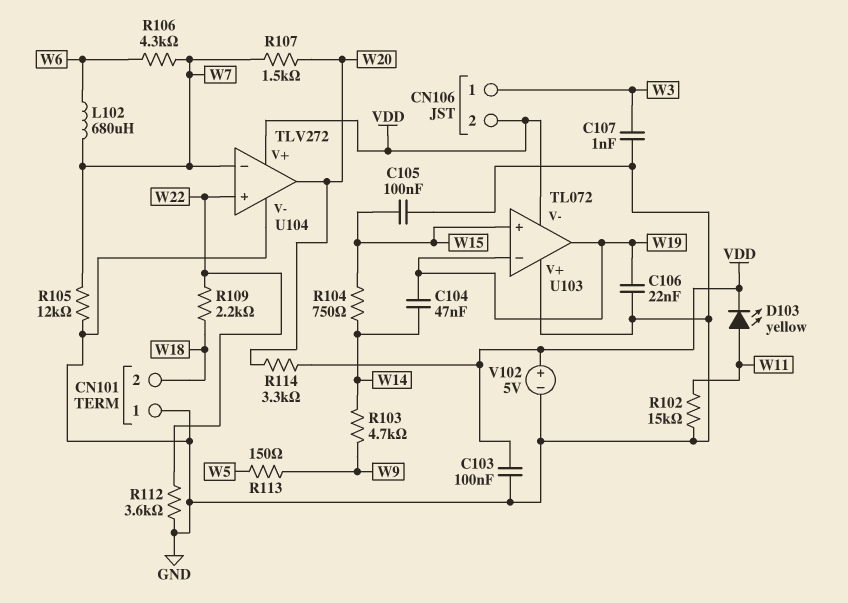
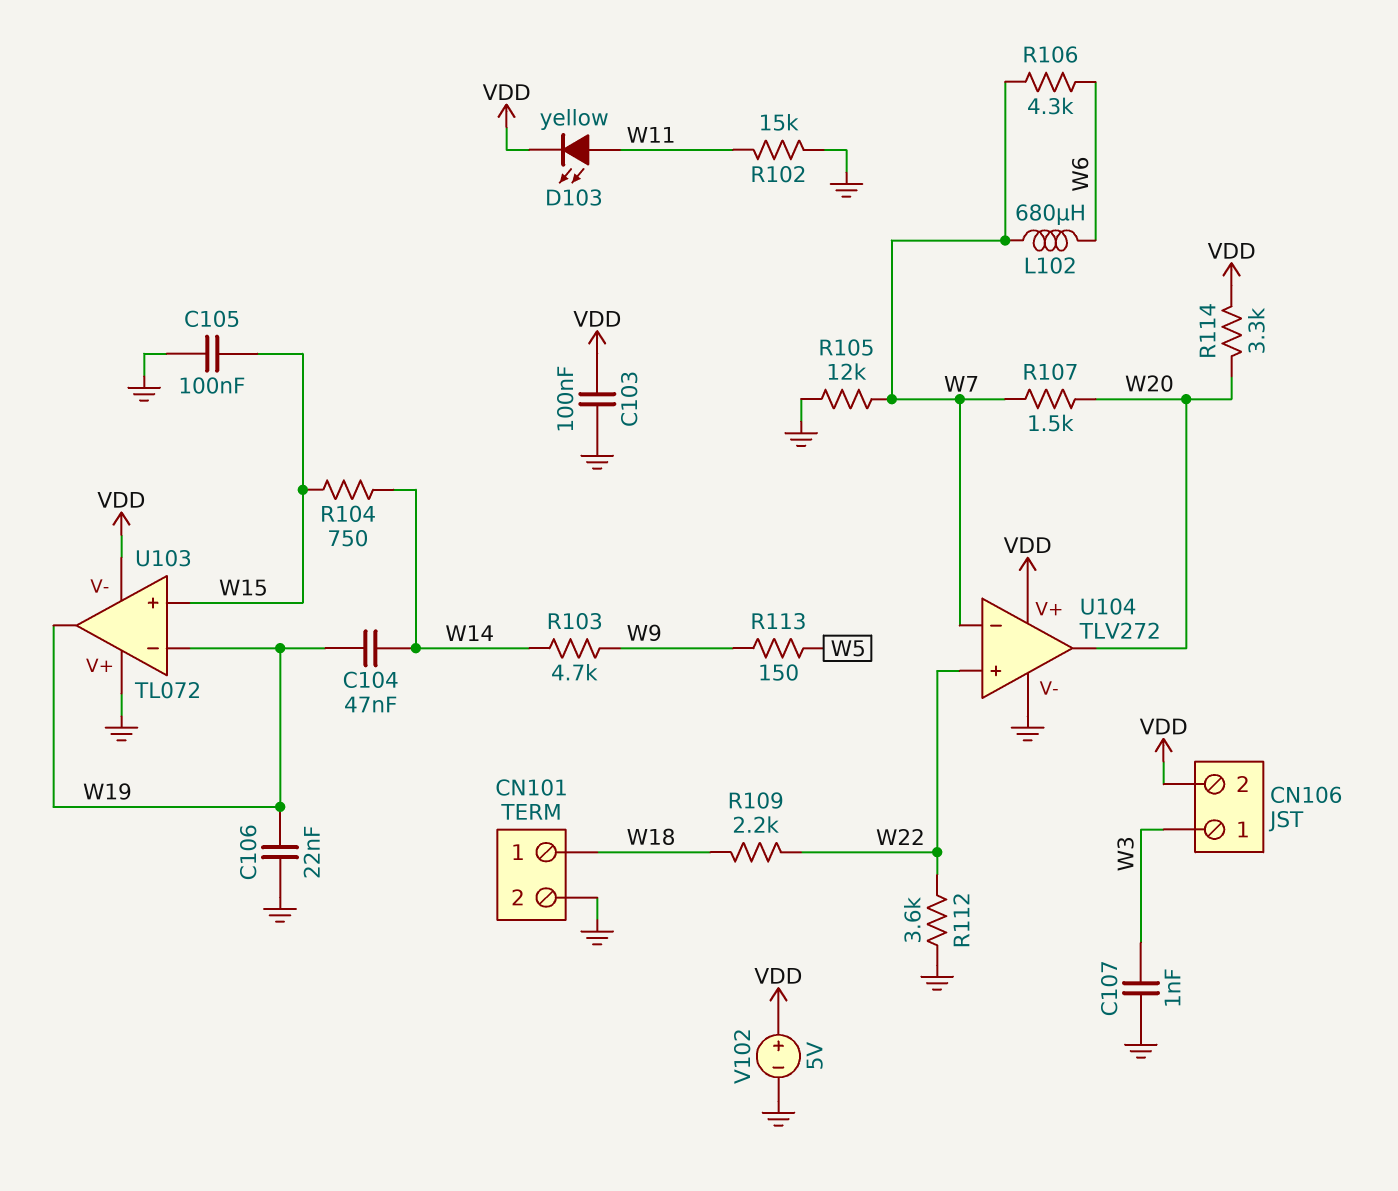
CN101 pin 1: GND -> W18
CN101 pin 2: W18 -> GND

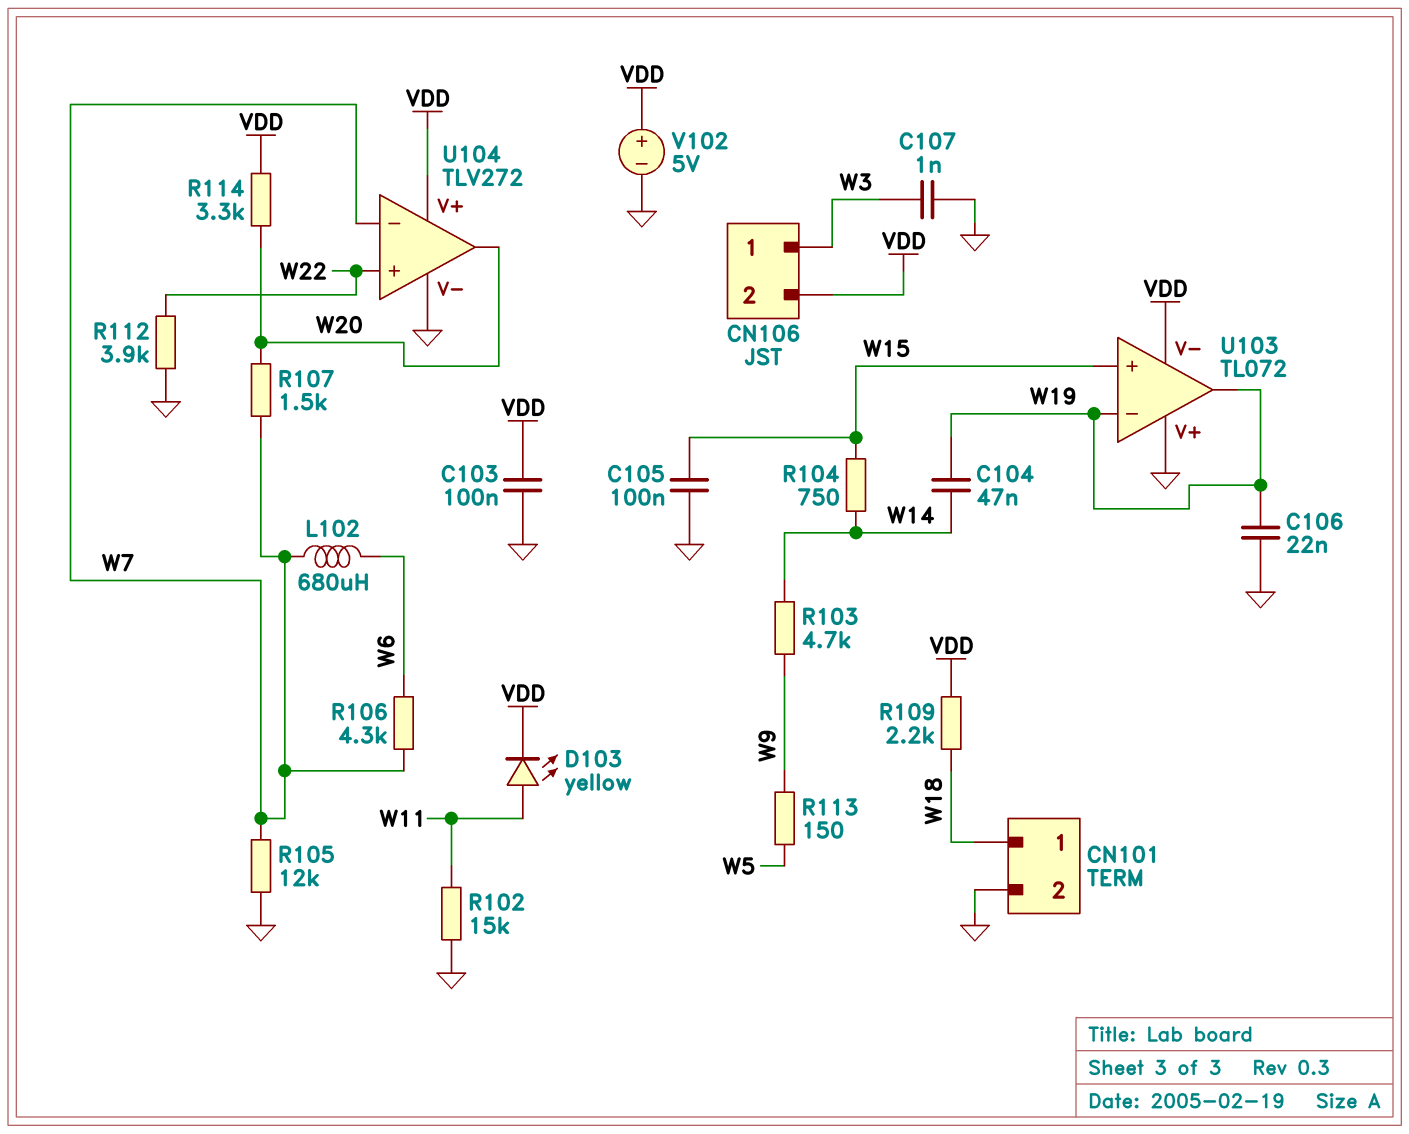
R109: 2.2k (W18, W22) -> 2.2k (VDD, W18)
R112: 3.6k (GND, W22) -> 3.9k (GND, W22)

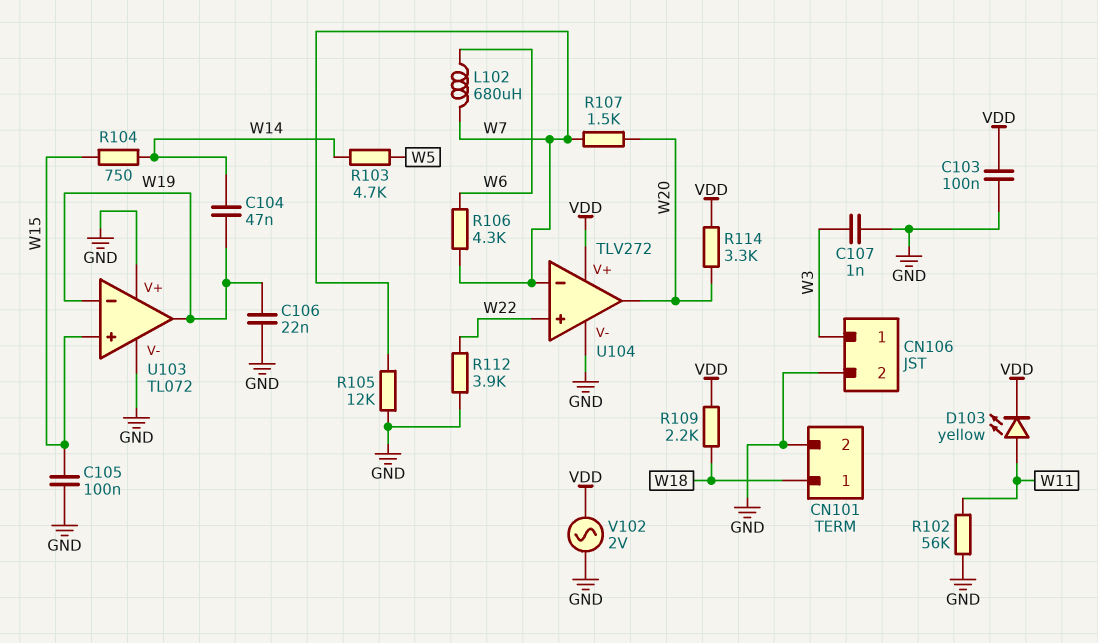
CN106 pin 2: VDD -> GND
R102: 15k (GND, W11) -> 56k (GND, W11)
R103: 4.7k (W9, W14) -> 4.7k (W5, W14)
R113: 150 (W5, W9) -> none
U103 pin V-: VDD -> GND
V102: 5V (plus VDD, minus GND) -> AC 2V (GND, VDD)

